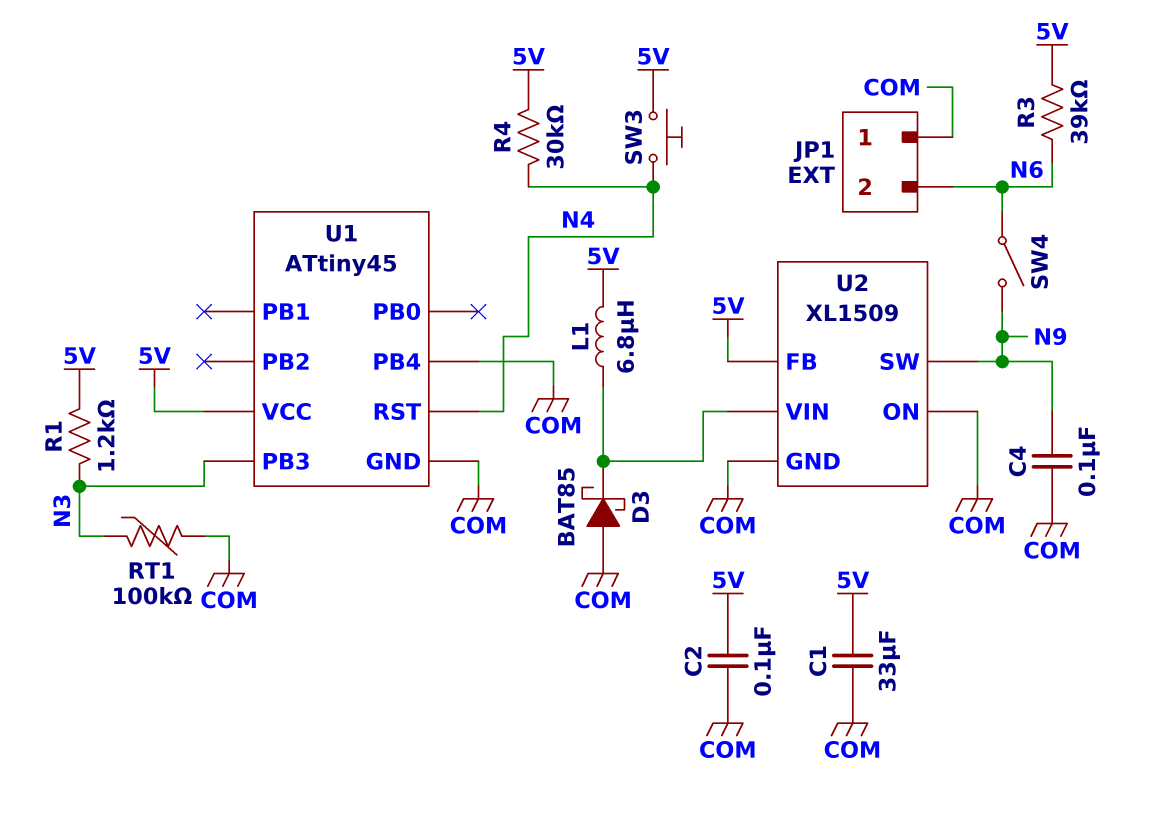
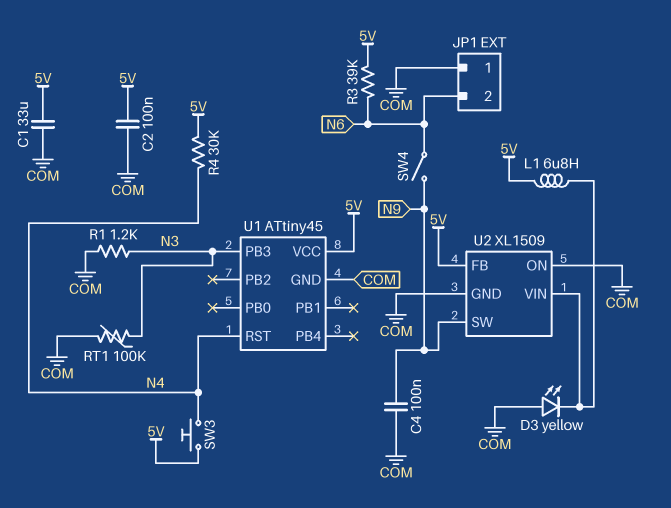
D3: schottky BAT85 (A COM, K U2/VIN) -> LED yellow (A COM, K U2/VIN)
R1: 1.2k (5V, N3) -> 1.2k (COM, N3)
U1 pin PB4: COM -> none

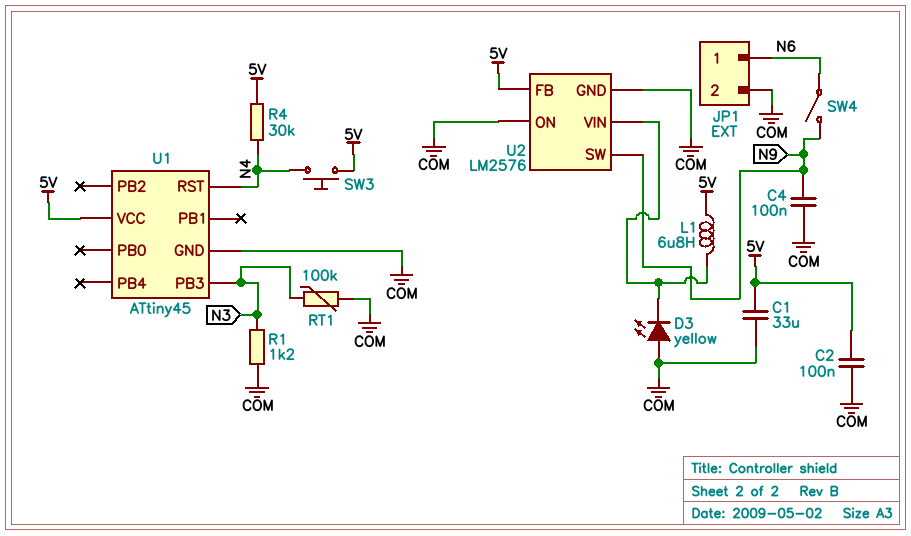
JP1 pin 1: COM -> N6
JP1 pin 2: N6 -> COM
R3: 39k (5V, N6) -> none
U2: XL1509 -> LM2576

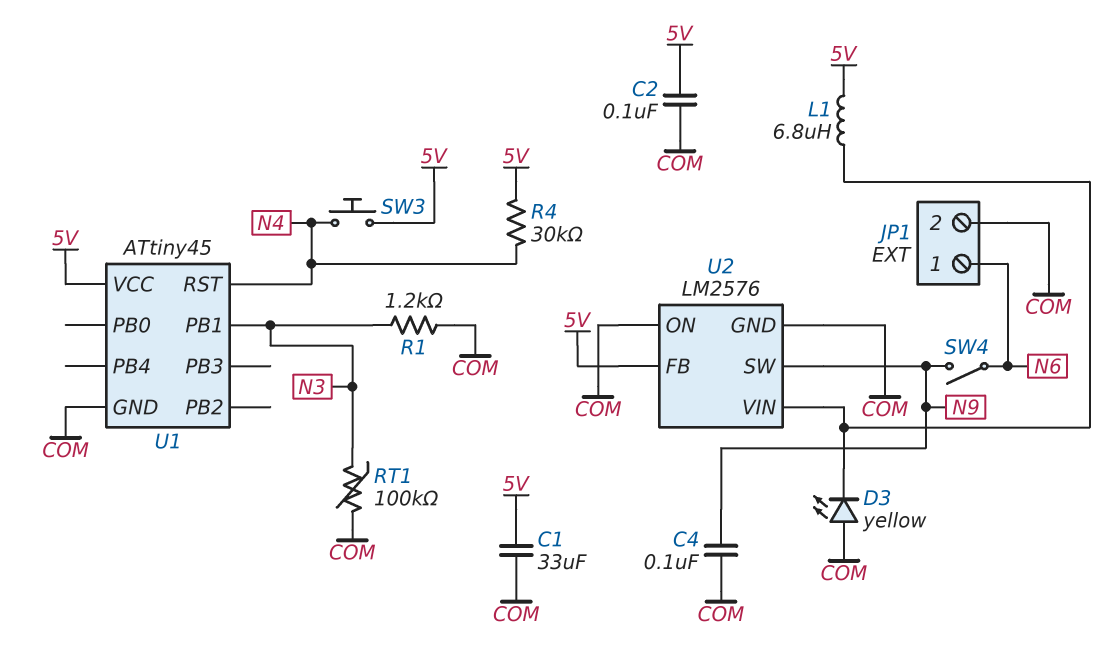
U1 pin PB1: none -> N3
U1 pin PB3: N3 -> none

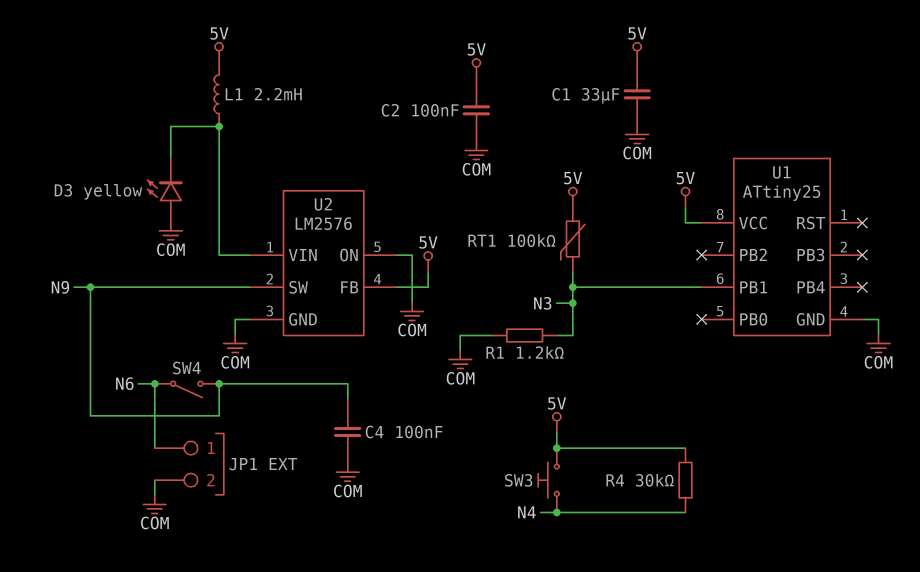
L1: 6.8uH (5V, U2/VIN) -> 2.2mH (5V, U2/VIN)
RT1: 100k (COM, N3) -> 100k (5V, N3)
U1: ATtiny45 -> ATtiny25
U1 pin RST: N4 -> none

